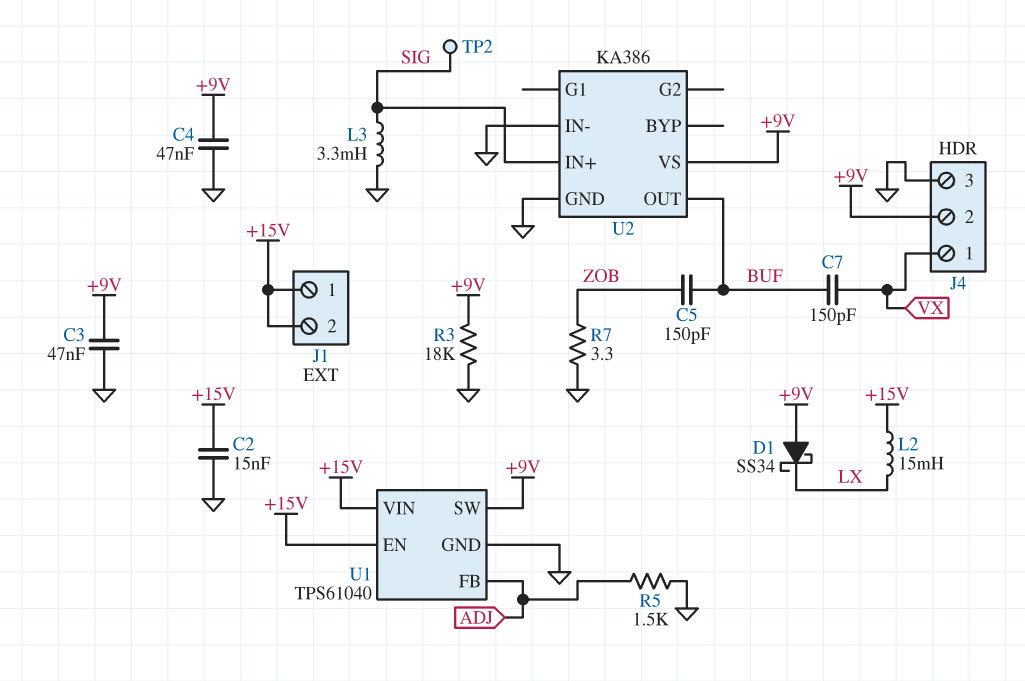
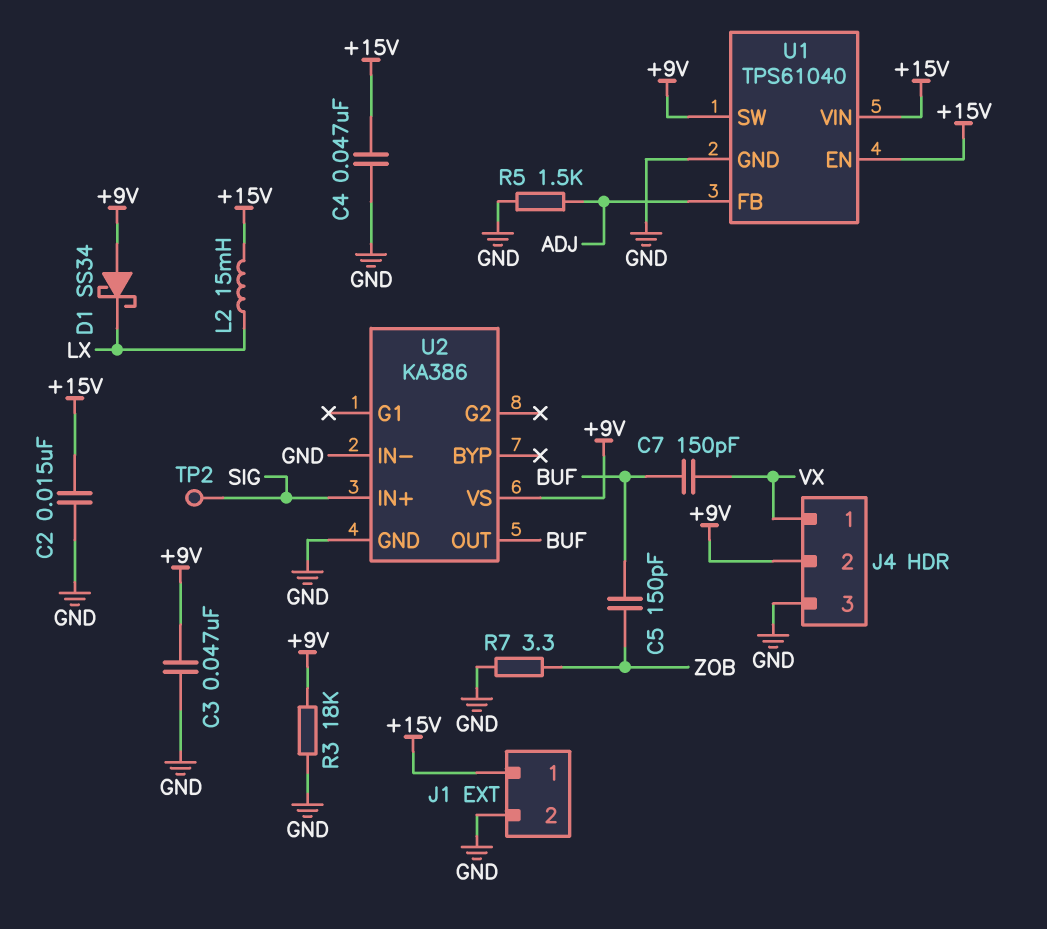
C4: 47nF (+9V, GND) -> 47nF (+15V, GND)
J1 pin 2: +15V -> GND
L3: 3.3mH (GND, SIG) -> none

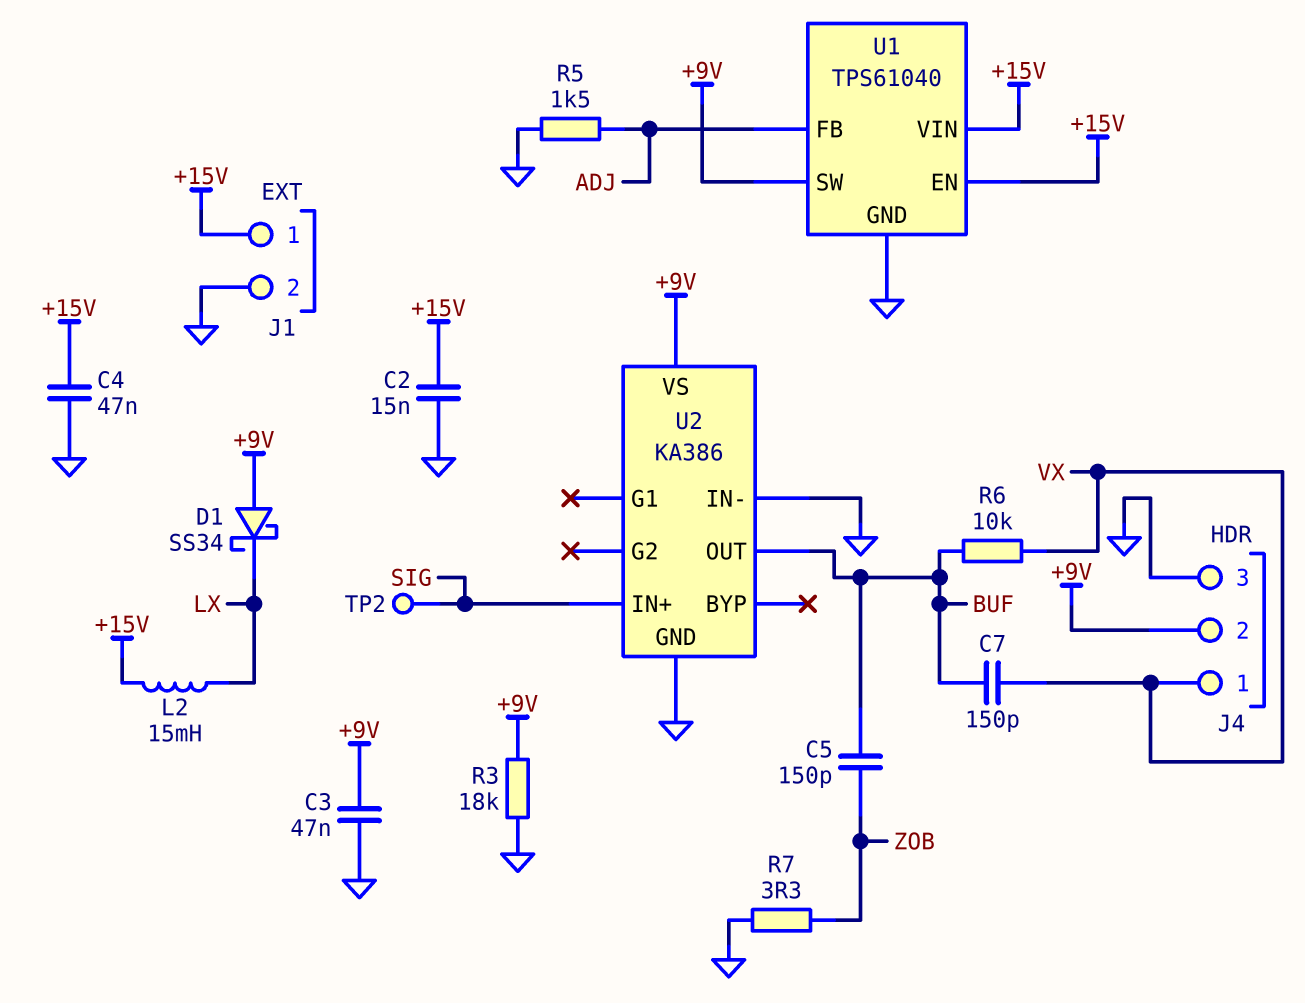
R6: none -> 10k (BUF, VX)

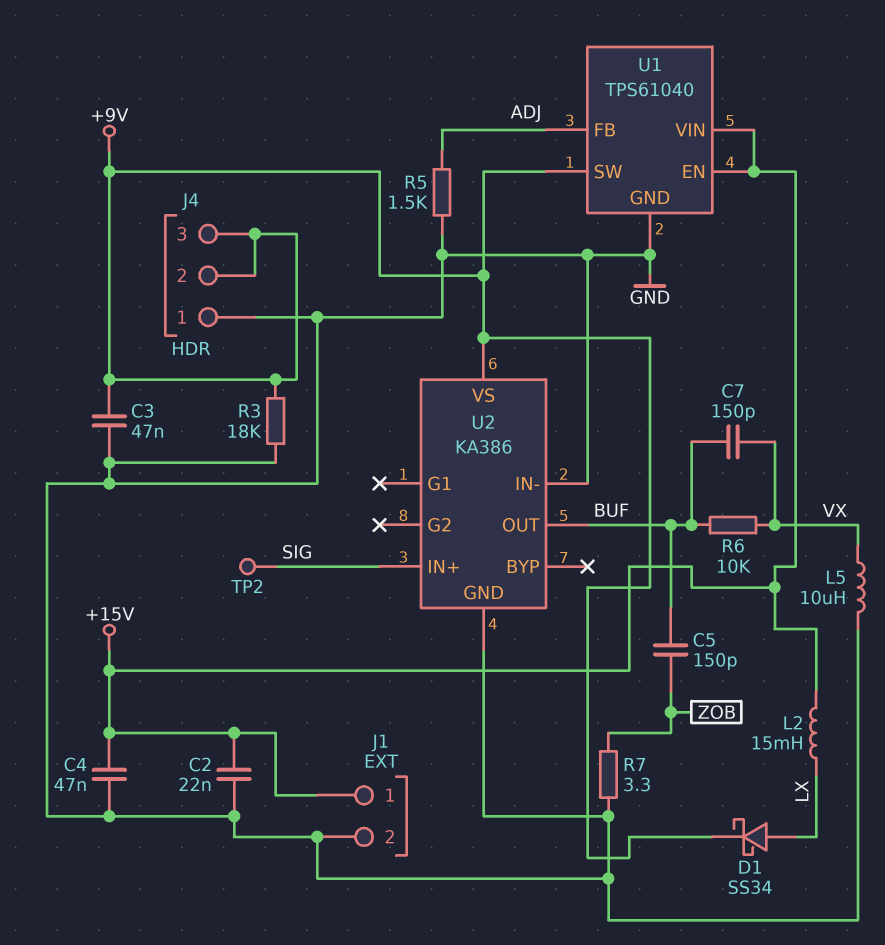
C2: 15nF (+15V, GND) -> 22nF (+15V, GND)
D1: schottky SS34 (A +9V, K LX) -> schottky SS34 (A LX, K +9V)
J4 pin 1: VX -> GND
J4 pin 3: GND -> +9V
L5: none -> 10uH (GND, VX)

